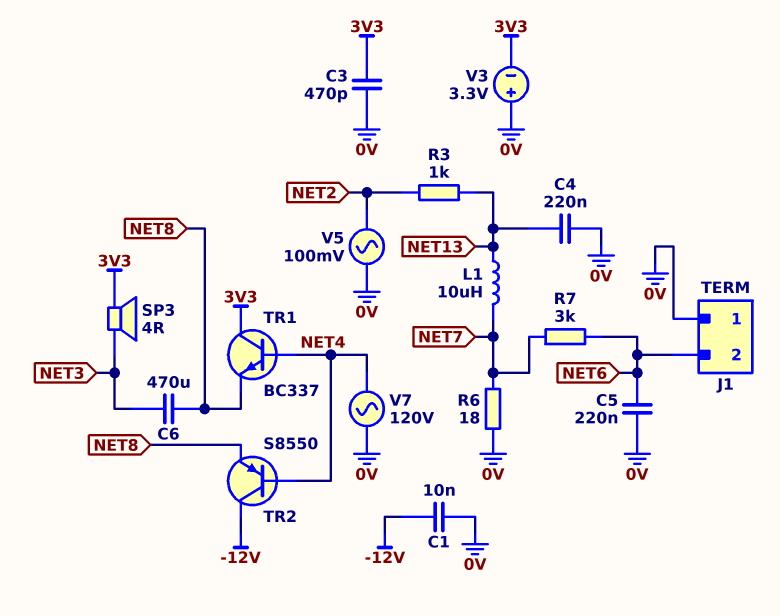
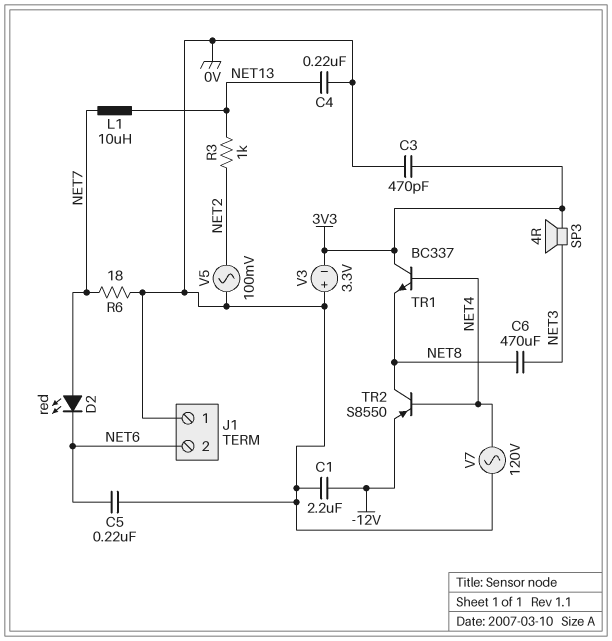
C1: 10nF (-12V, 0V) -> 2.2uF (-12V, 0V)
D2: none -> LED red (A NET7, K NET6)
R7: 3k (NET6, NET7) -> none
TR2: PNP S8550 (B NET4, C -12V, E NET8) -> PNP S8550 (B NET4, C NET8, E -12V)

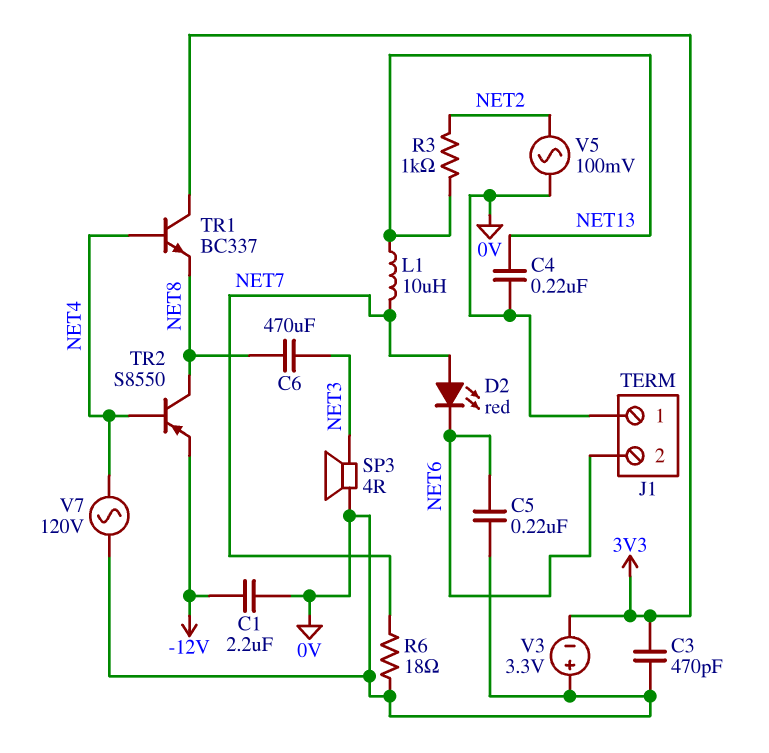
SP3: speaker 4R (3V3, NET3) -> speaker 4R (0V, NET3)

